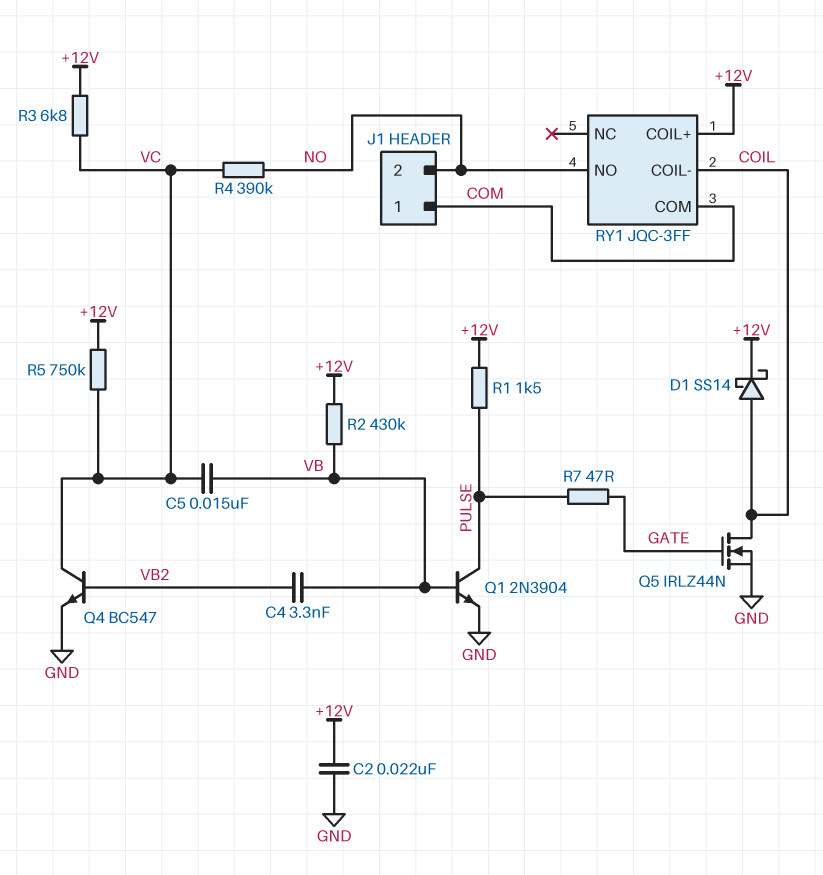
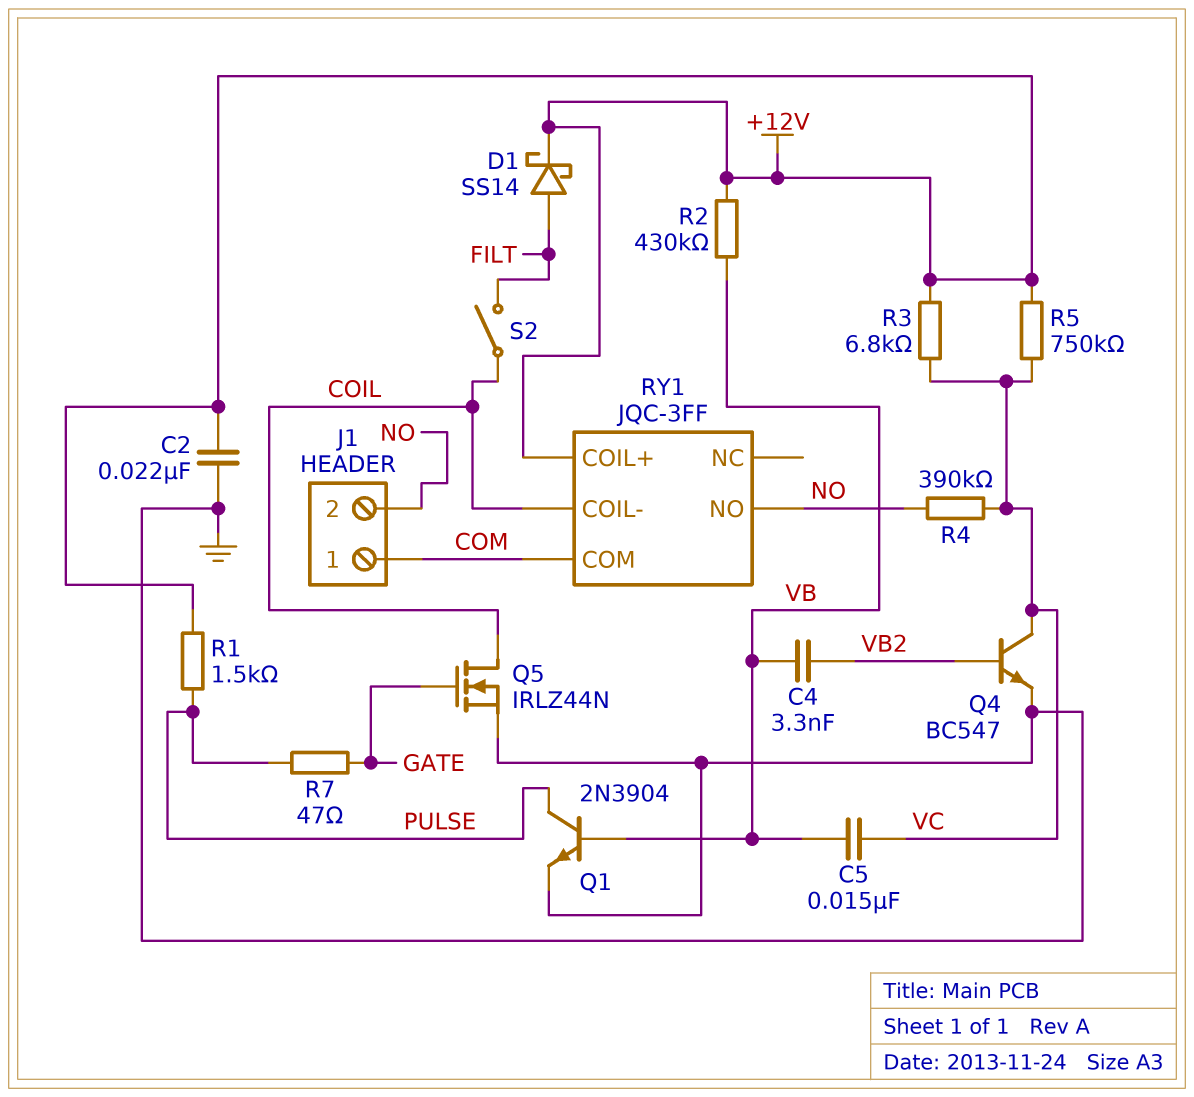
D1: schottky SS14 (A COIL, K +12V) -> schottky SS14 (A FILT, K +12V)
S2: none -> switch (COIL, FILT)

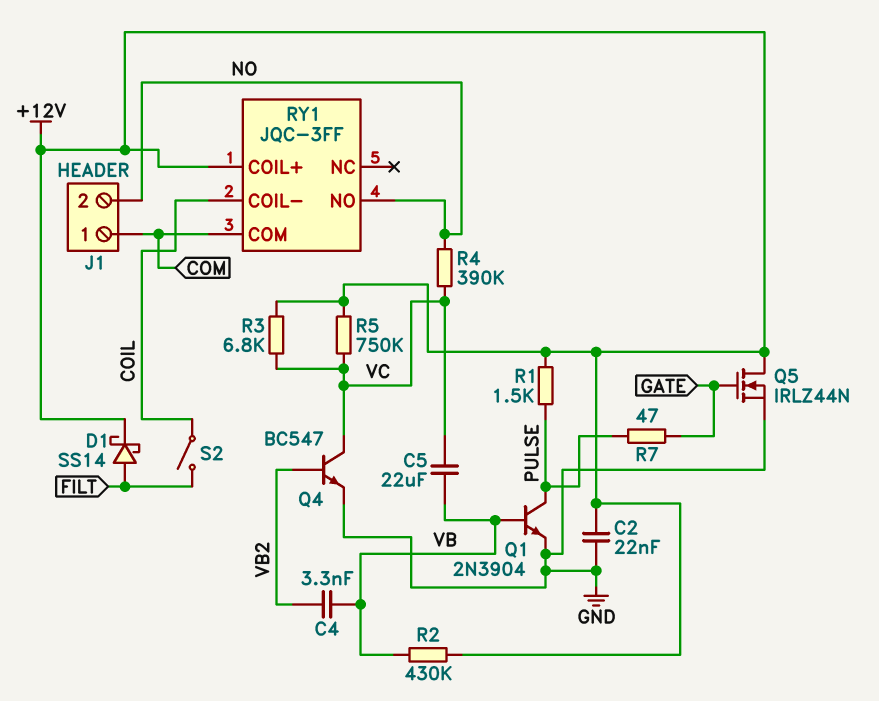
C5: 15nF (VB, VC) -> 22uF (VB, VC)
Q5: NMOS IRLZ44N (G GATE, D COIL, S GND) -> NMOS IRLZ44N (G GATE, D +12V, S GND)

